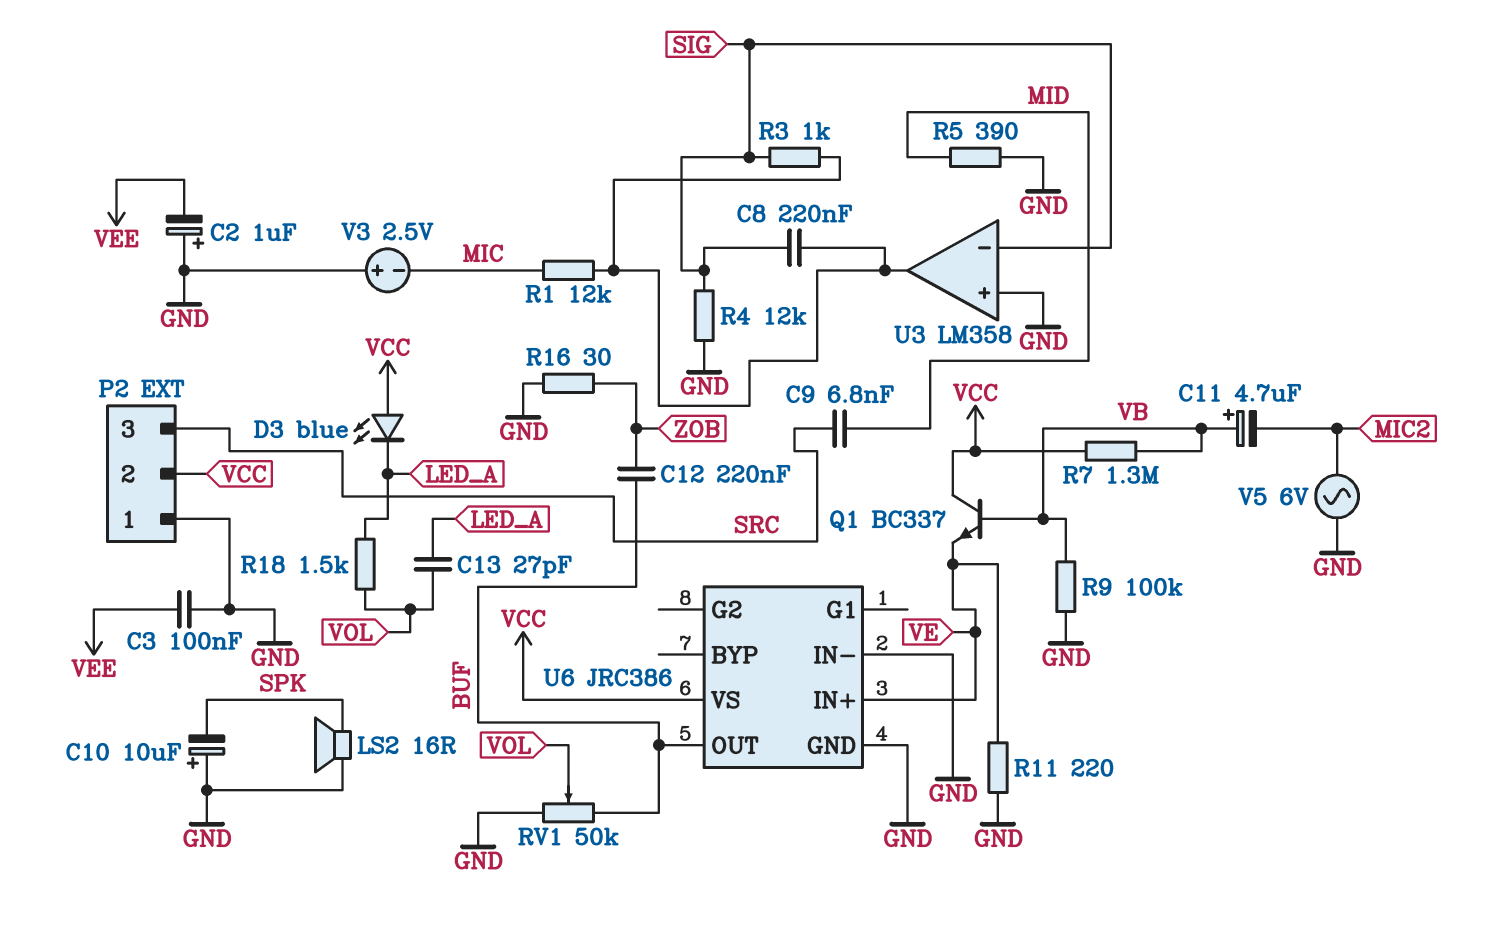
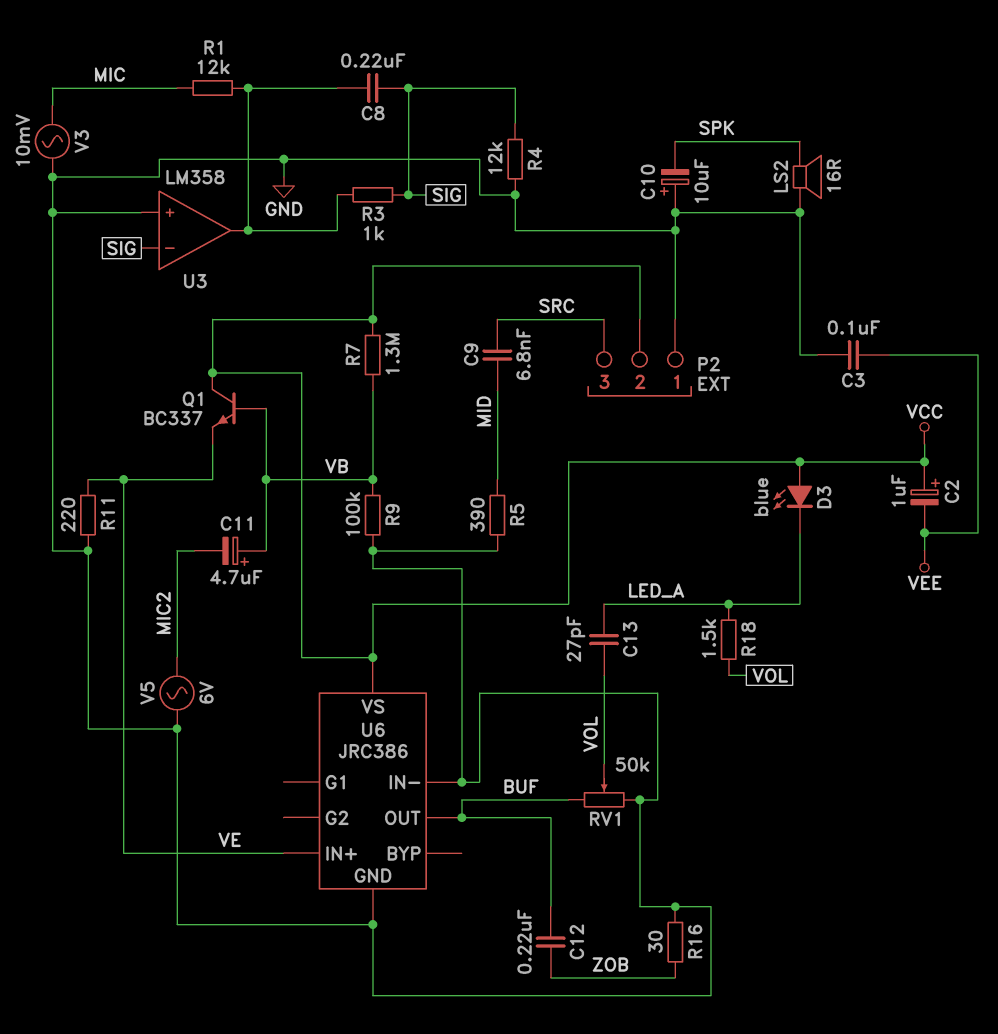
C2: 1uF (plus GND, minus VEE) -> 1uF (plus VCC, minus VEE)
V3: 2.5V (plus GND, minus MIC) -> AC 10mV (GND, MIC)

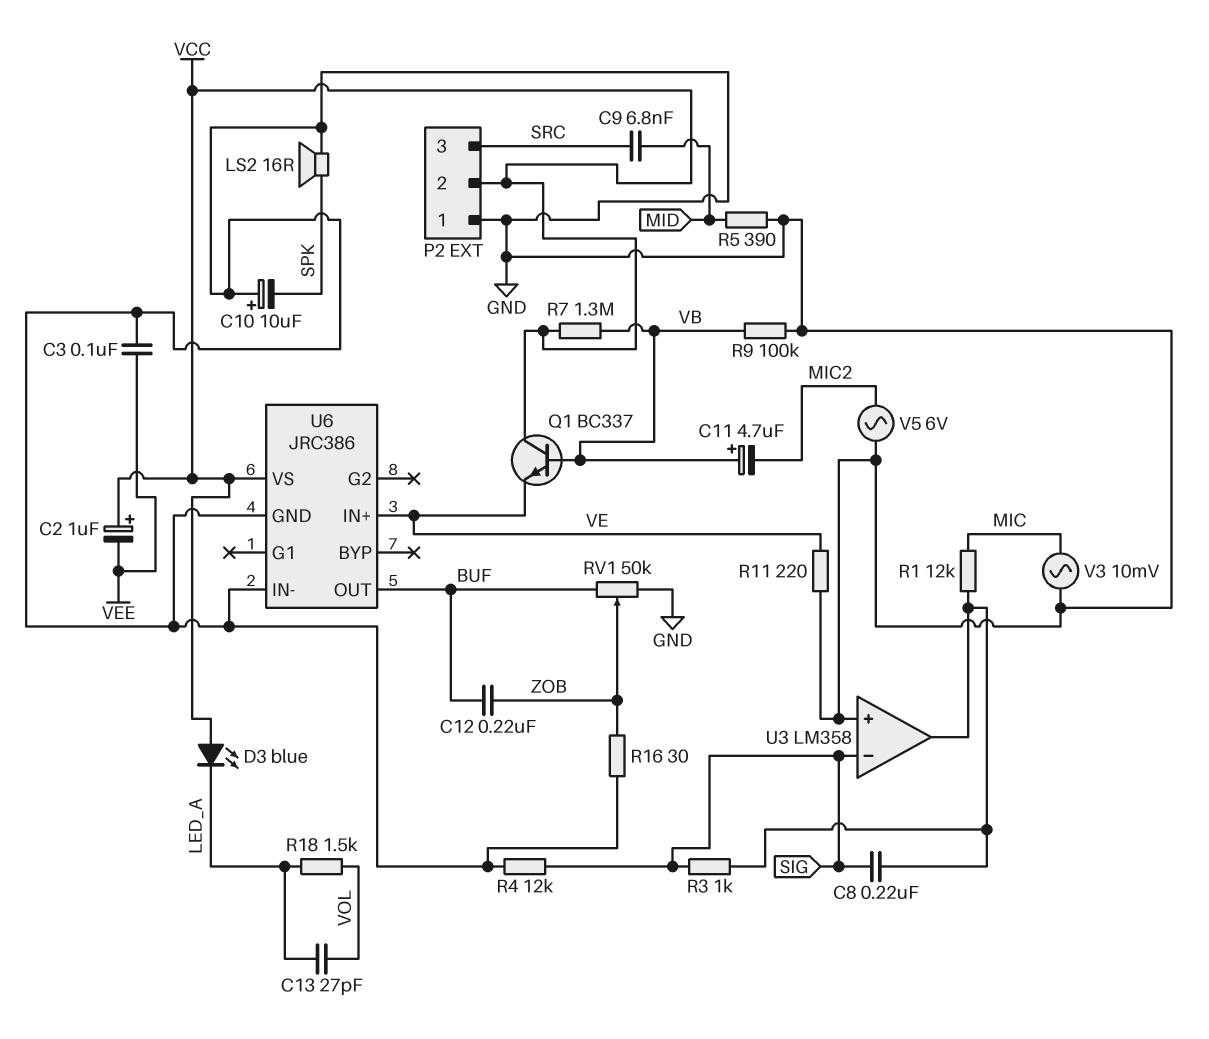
RV1: 50k (BUF, GND, wiper VOL) -> 50k (BUF, GND, wiper ZOB)

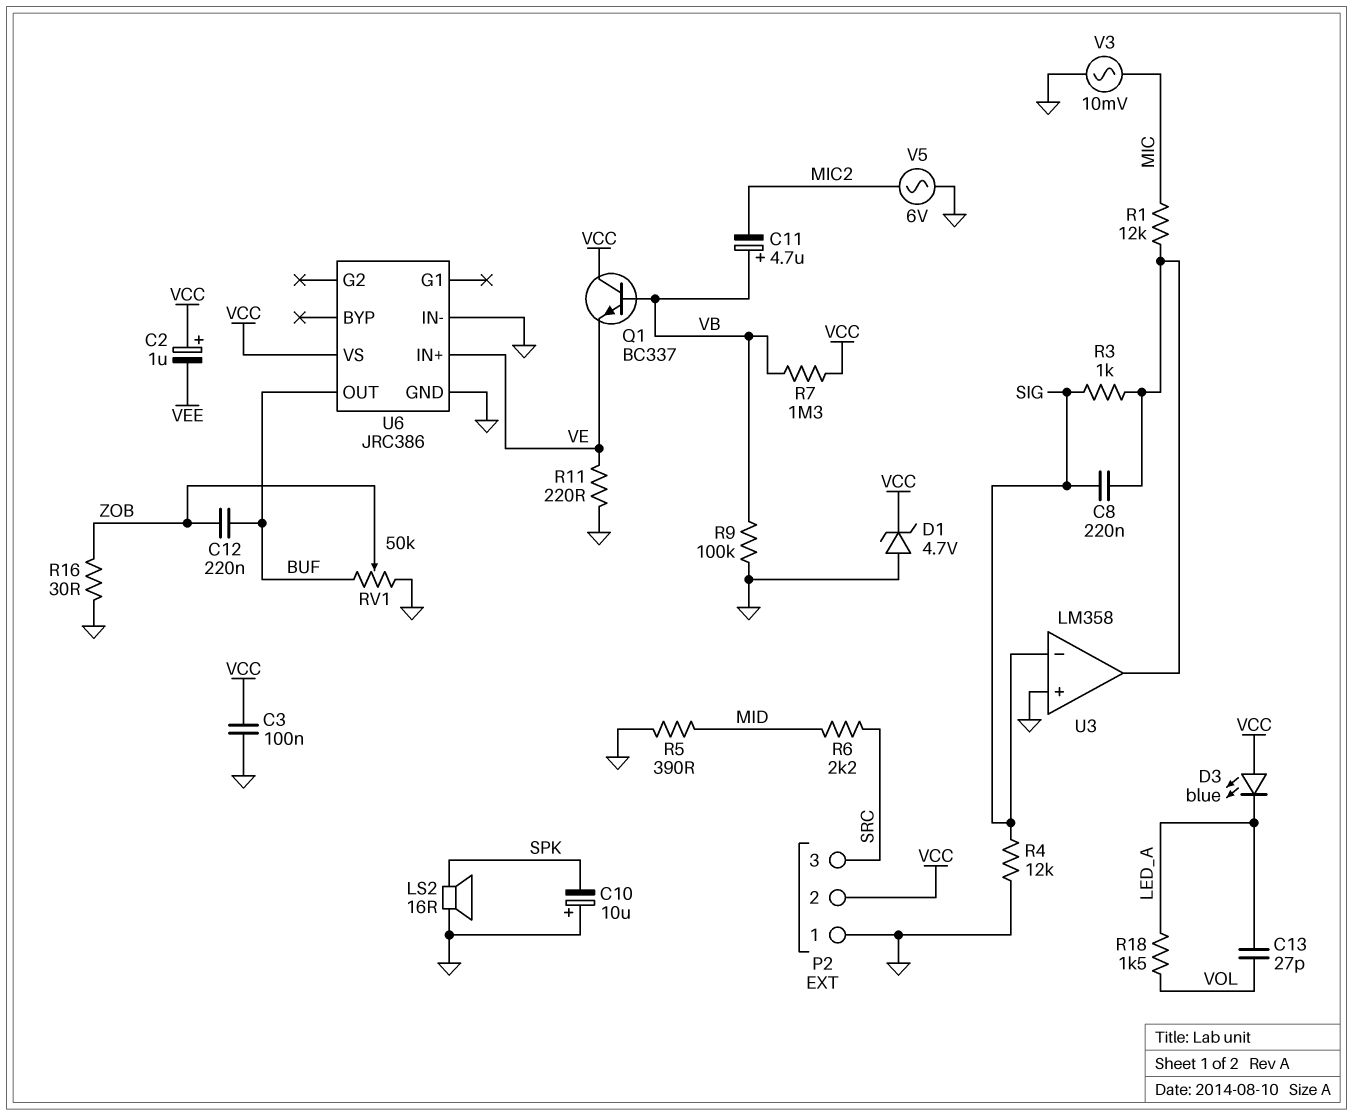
C3: 100nF (GND, VEE) -> 100nF (GND, VCC)
C9: 6.8nF (MID, SRC) -> none
D1: none -> zener 4.7V (A GND, K VCC)
R6: none -> 2.2k (MID, SRC)

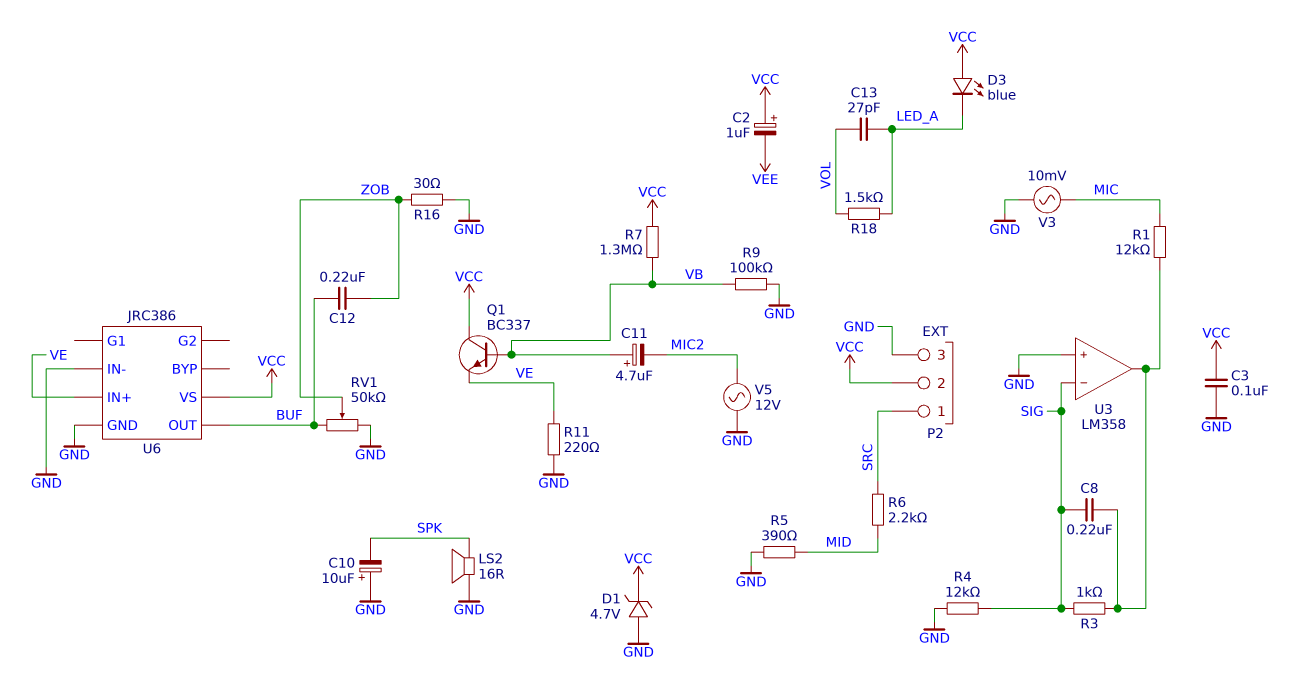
P2 pin 1: GND -> SRC
P2 pin 3: SRC -> GND
V5: AC 6V (GND, MIC2) -> AC 12V (GND, MIC2)

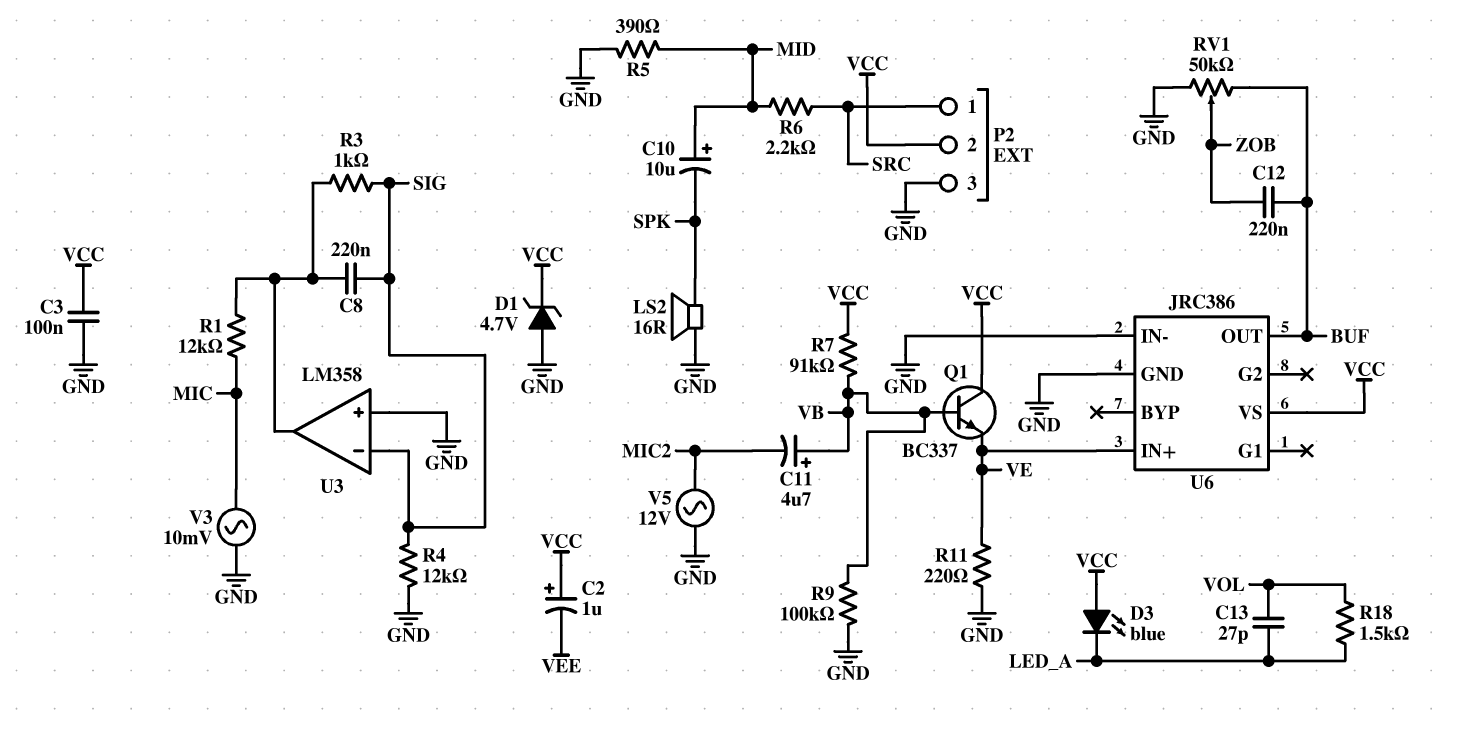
C10: 10uF (plus GND, minus SPK) -> 10uF (plus MID, minus SPK)
R7: 1.3M (VB, VCC) -> 91k (VB, VCC)
R16: 30 (GND, ZOB) -> none

